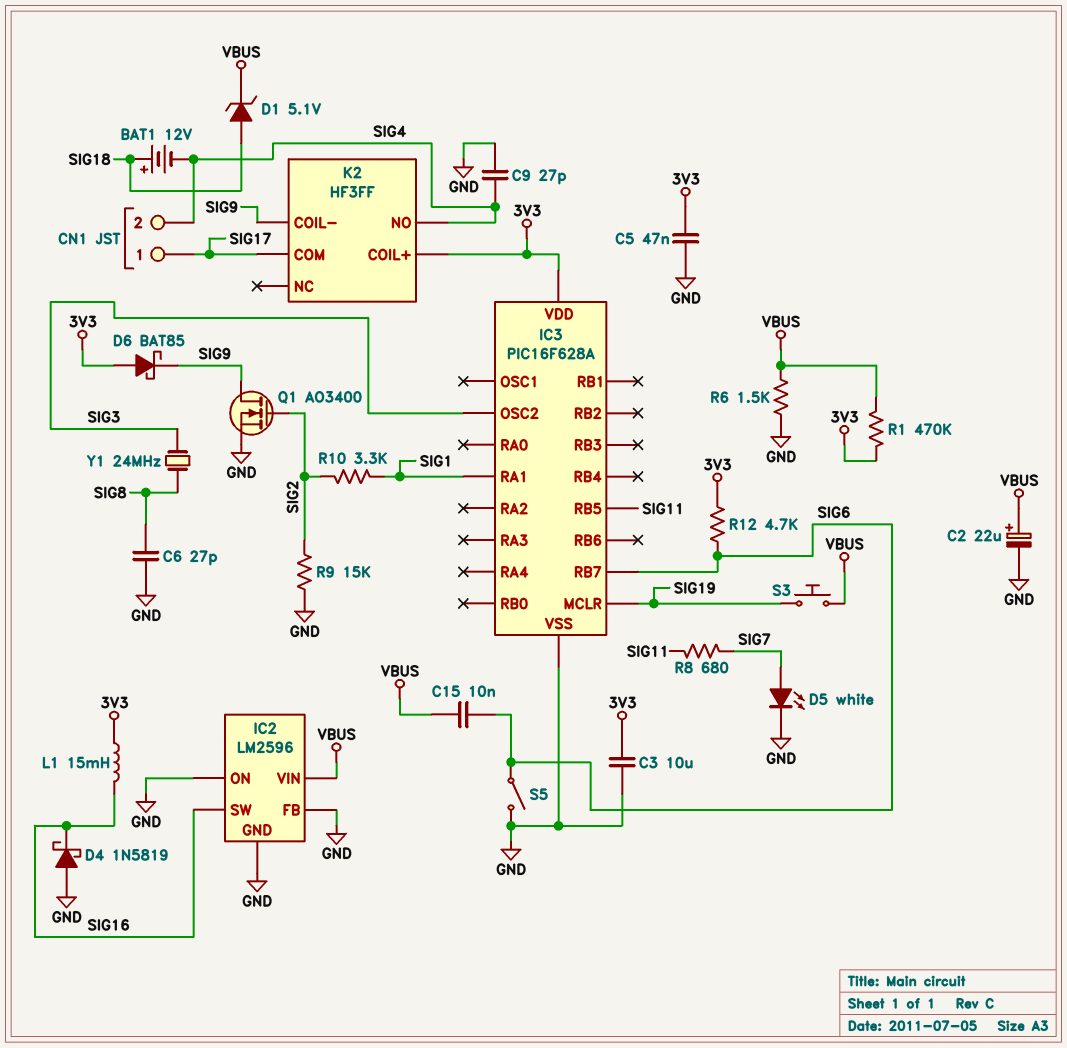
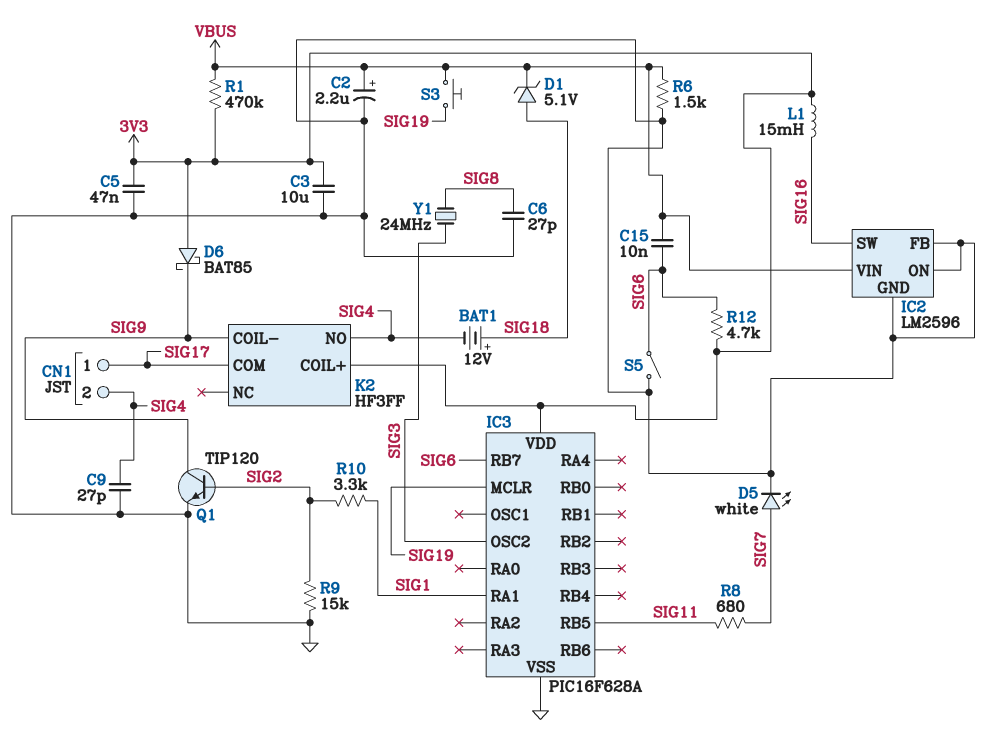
C2: 22uF (plus VBUS, minus GND) -> 2.2uF (plus VBUS, minus GND)
D4: schottky 1N5819 (A GND, K SIG16) -> none
Q1: NMOS AO3400 (G SIG2, D SIG9, S GND) -> NPN TIP120 (B SIG2, C SIG9, E GND)

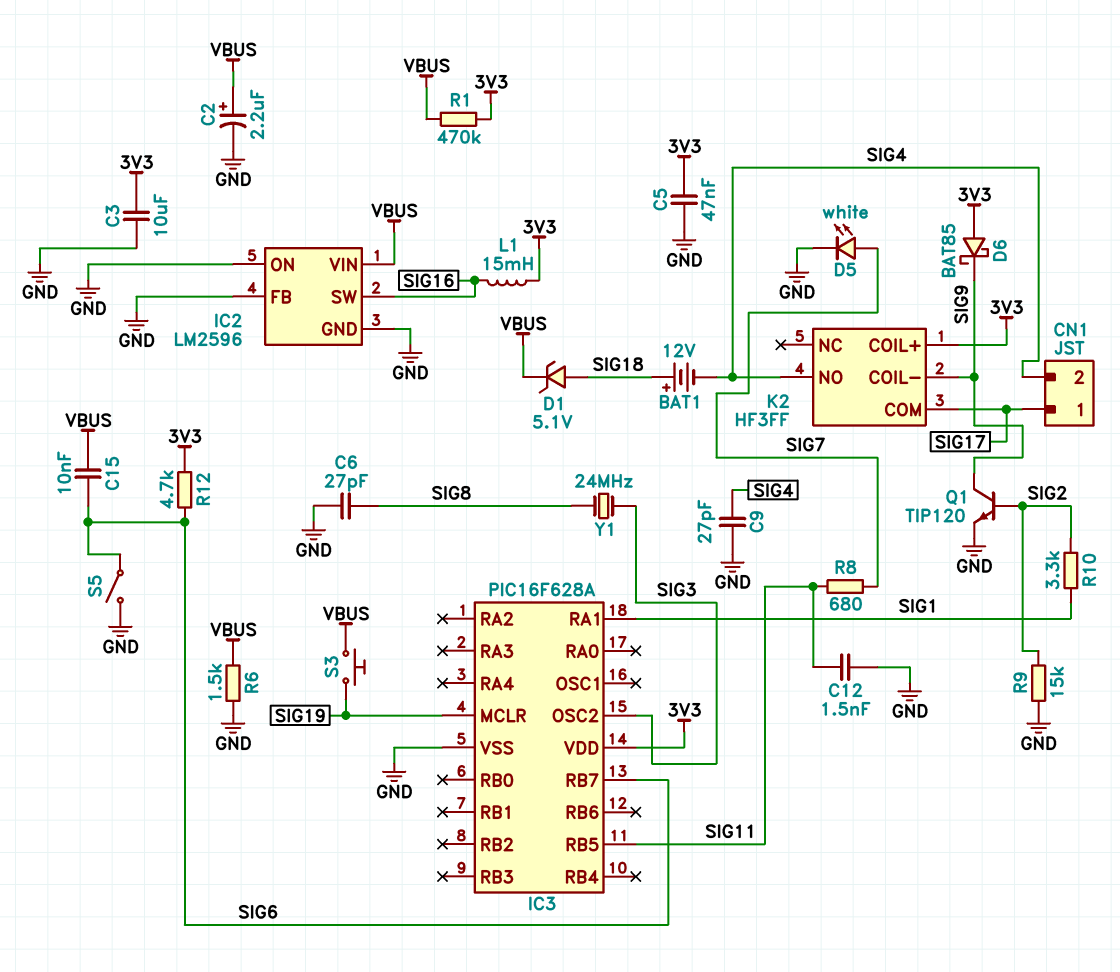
C12: none -> 1.5nF (GND, SIG11)

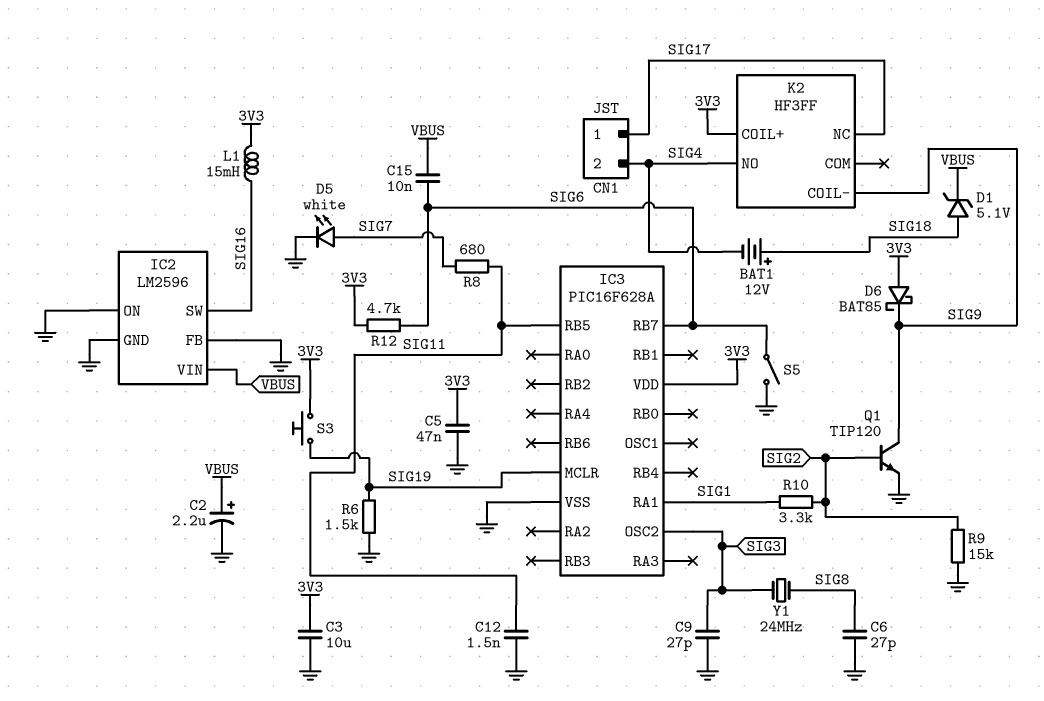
C9: 27pF (GND, SIG4) -> 27pF (GND, SIG3)
K2 pin COM: SIG17 -> none
K2 pin NC: none -> SIG17
R1: 470k (3V3, VBUS) -> none
R6: 1.5k (GND, VBUS) -> 1.5k (GND, SIG19)
S3: button (SIG19, VBUS) -> button (3V3, SIG19)

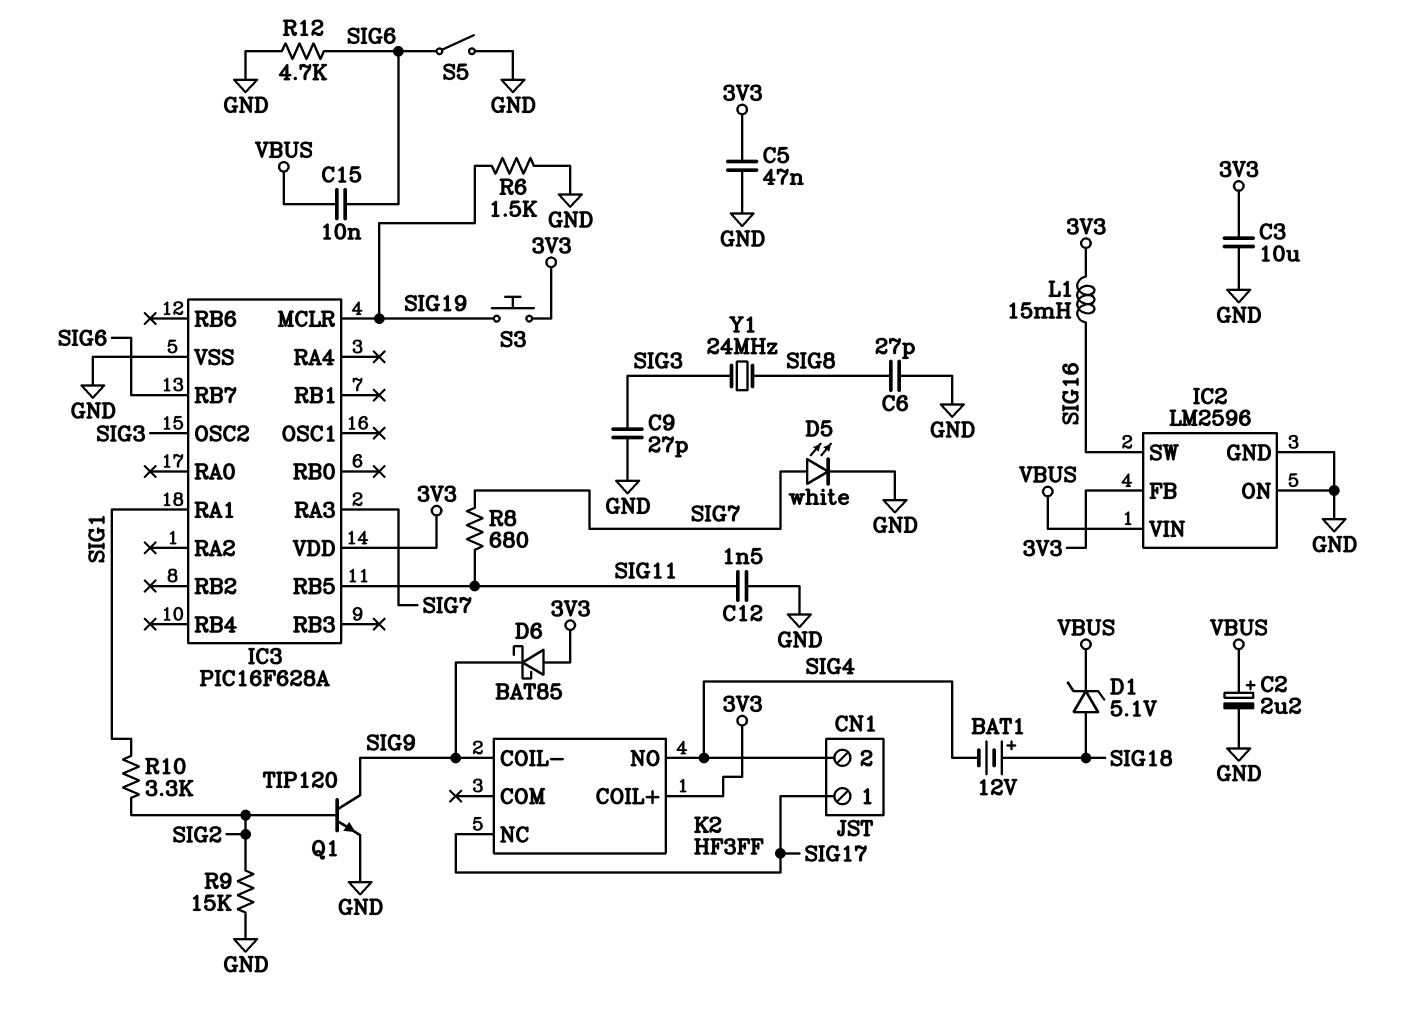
IC2 pin FB: GND -> 3V3
IC3 pin RA3: none -> SIG7
R12: 4.7k (3V3, SIG6) -> 4.7k (GND, SIG6)

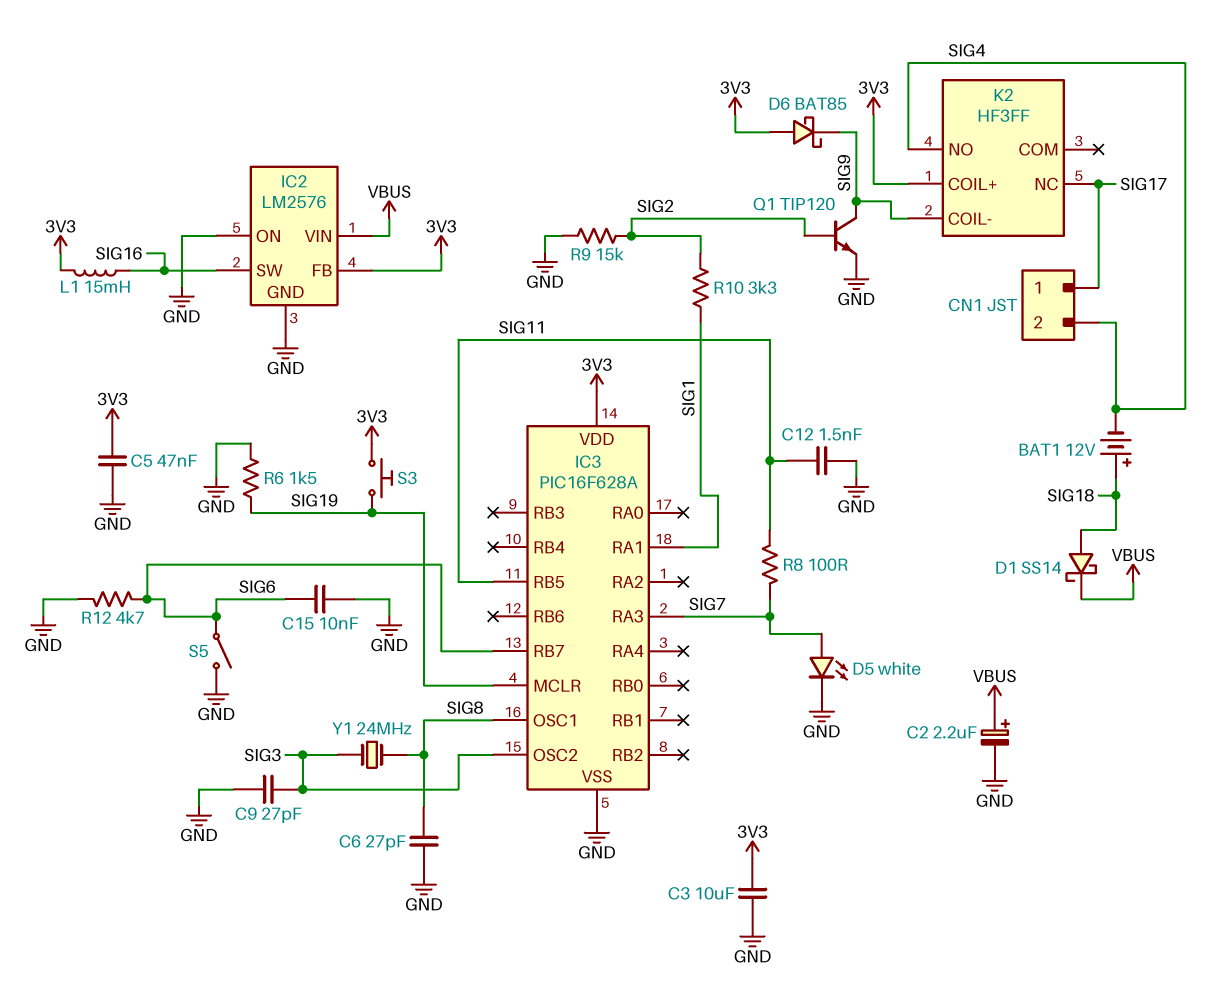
C15: 10nF (SIG6, VBUS) -> 10nF (GND, SIG6)
D1: zener 5.1V (A SIG18, K VBUS) -> schottky SS14 (A SIG18, K VBUS)
IC2: LM2596 -> LM2576
IC3 pin OSC1: none -> SIG8
R8: 680 (SIG7, SIG11) -> 100 (SIG7, SIG11)

